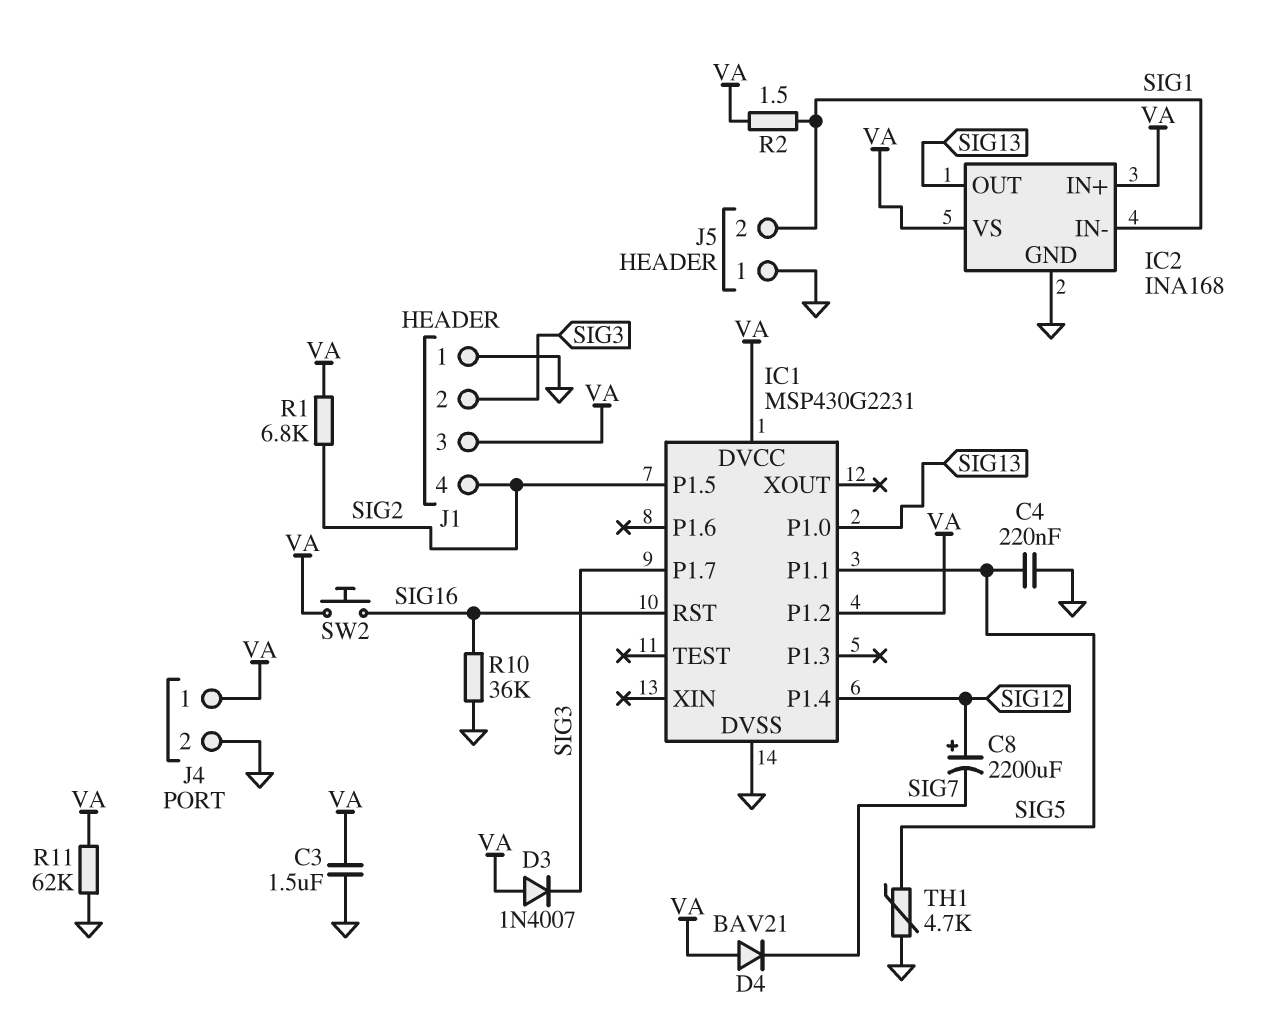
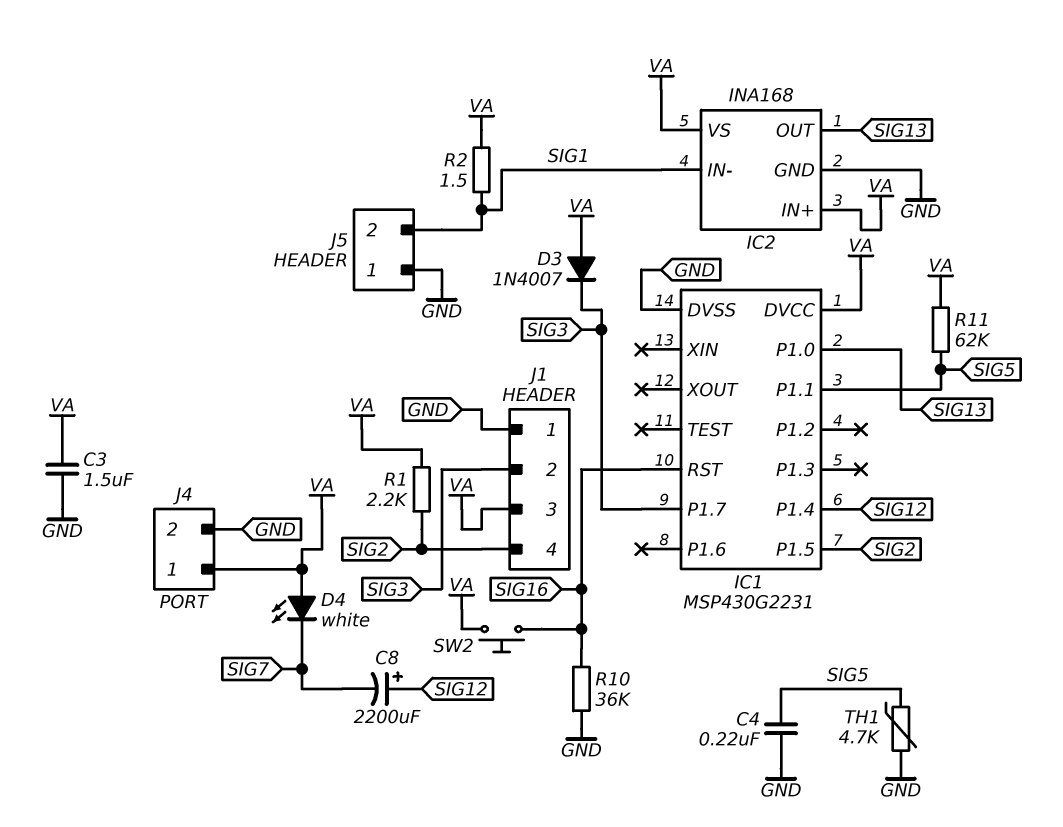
D4: diode BAV21 (A VA, K SIG7) -> LED white (A VA, K SIG7)
IC1 pin P1.2: VA -> none
R1: 6.8k (SIG2, VA) -> 2.2k (SIG2, VA)
R11: 62k (GND, VA) -> 62k (SIG5, VA)

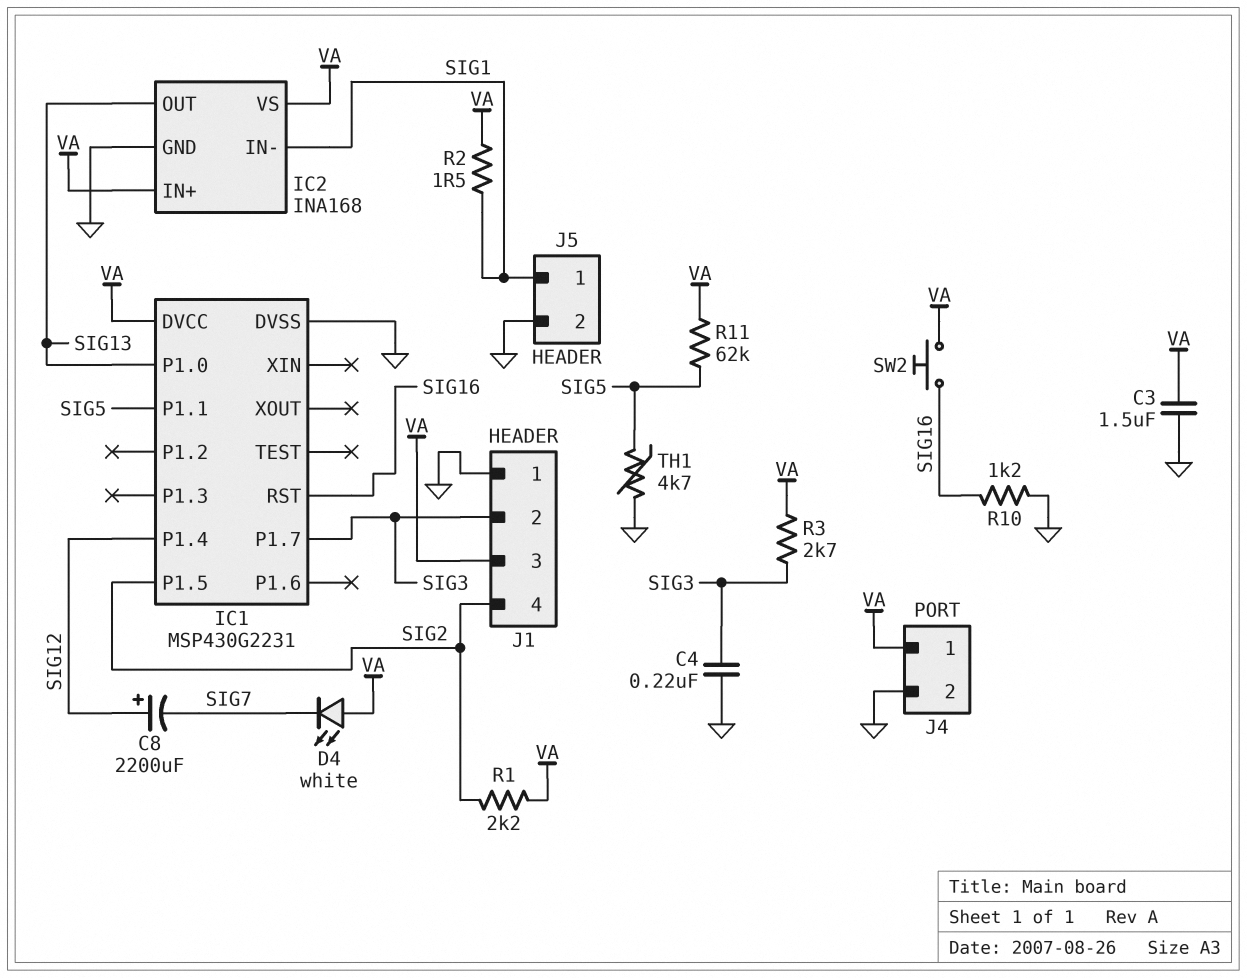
C4: 220nF (GND, SIG5) -> 220nF (GND, SIG3)
D3: diode 1N4007 (A VA, K SIG3) -> none
J5 pin 1: GND -> SIG1
J5 pin 2: SIG1 -> GND
R3: none -> 2.7k (SIG3, VA)
R10: 36k (GND, SIG16) -> 1.2k (GND, SIG16)

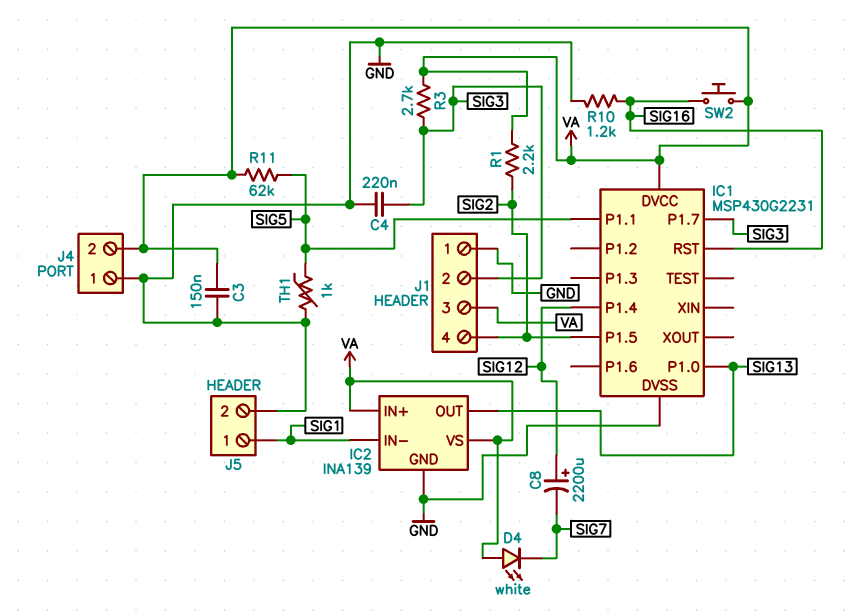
C3: 1.5uF (GND, VA) -> 150nF (GND, VA)
IC2: INA168 -> INA139
J4 pin 1: VA -> GND
J4 pin 2: GND -> VA
R2: 1.5 (SIG1, VA) -> none
TH1: 4.7k (GND, SIG5) -> 1k (GND, SIG5)

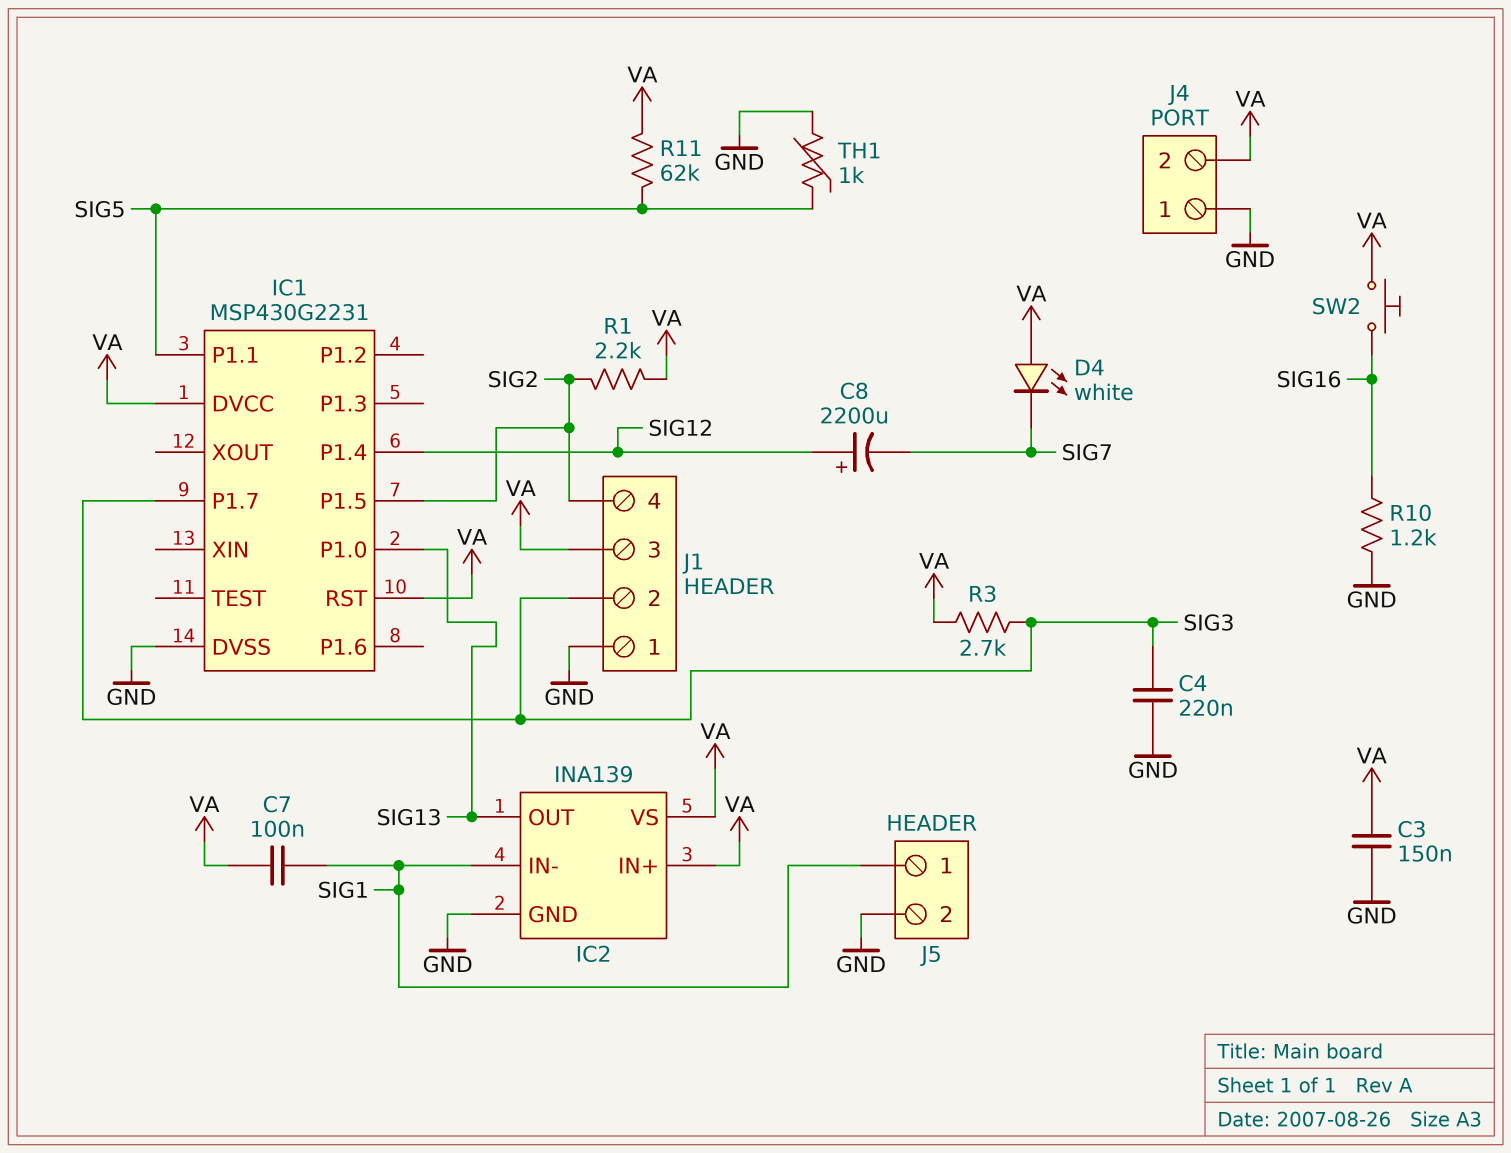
C7: none -> 100nF (SIG1, VA)
IC1 pin RST: SIG16 -> VA

